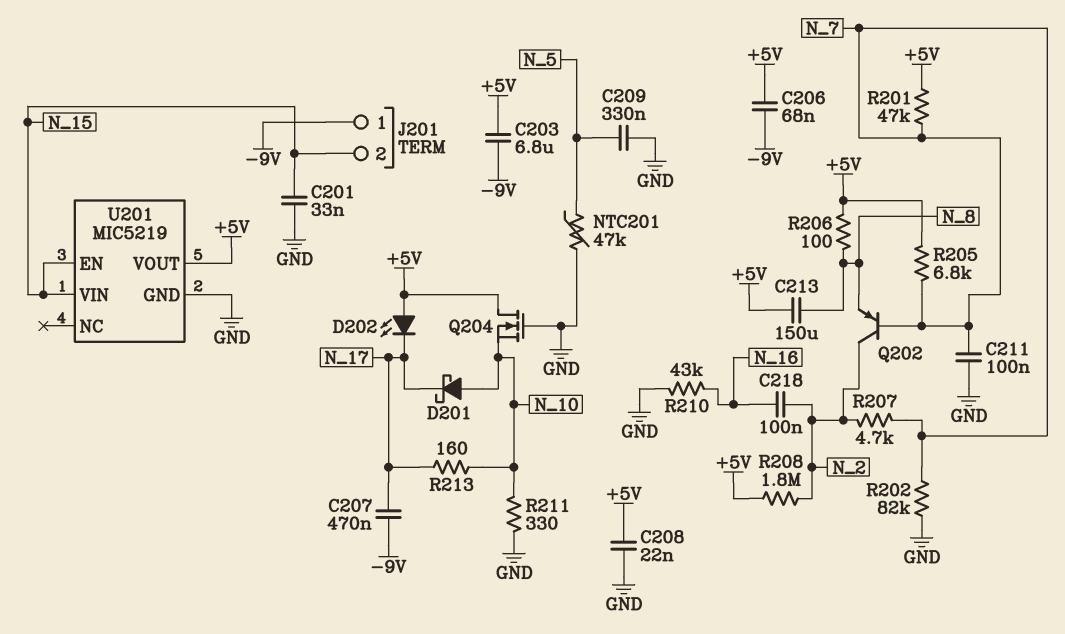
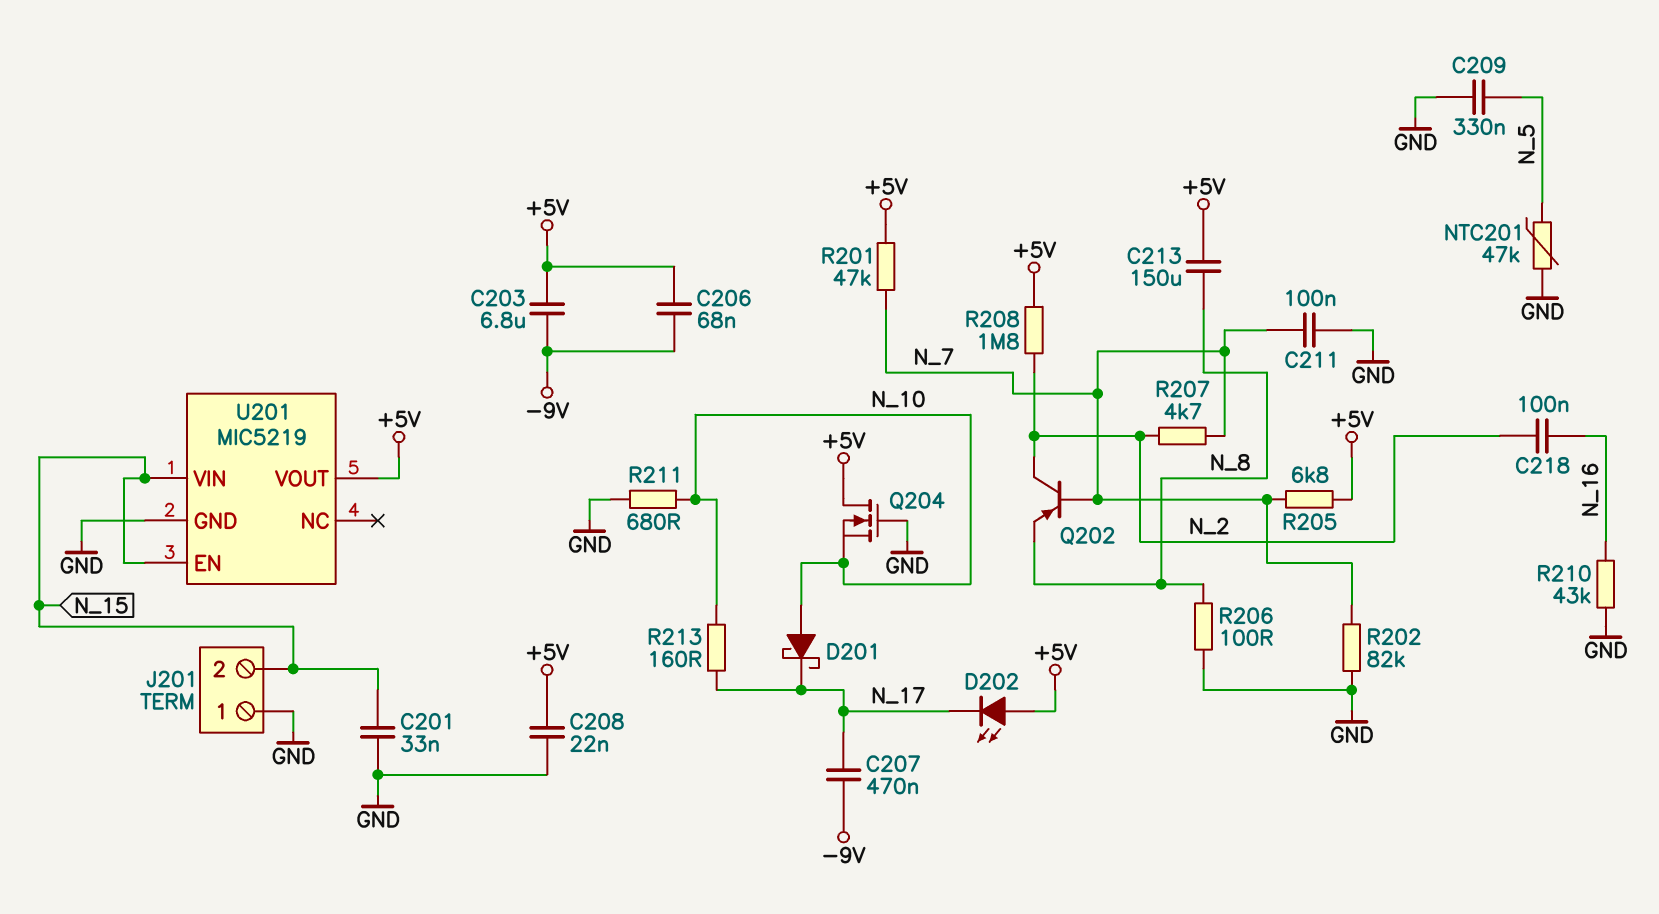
J201 pin 1: -9V -> GND
R206: 100 (+5V, N_8) -> 100 (GND, N_8)
R211: 330 (GND, N_10) -> 680 (GND, N_10)

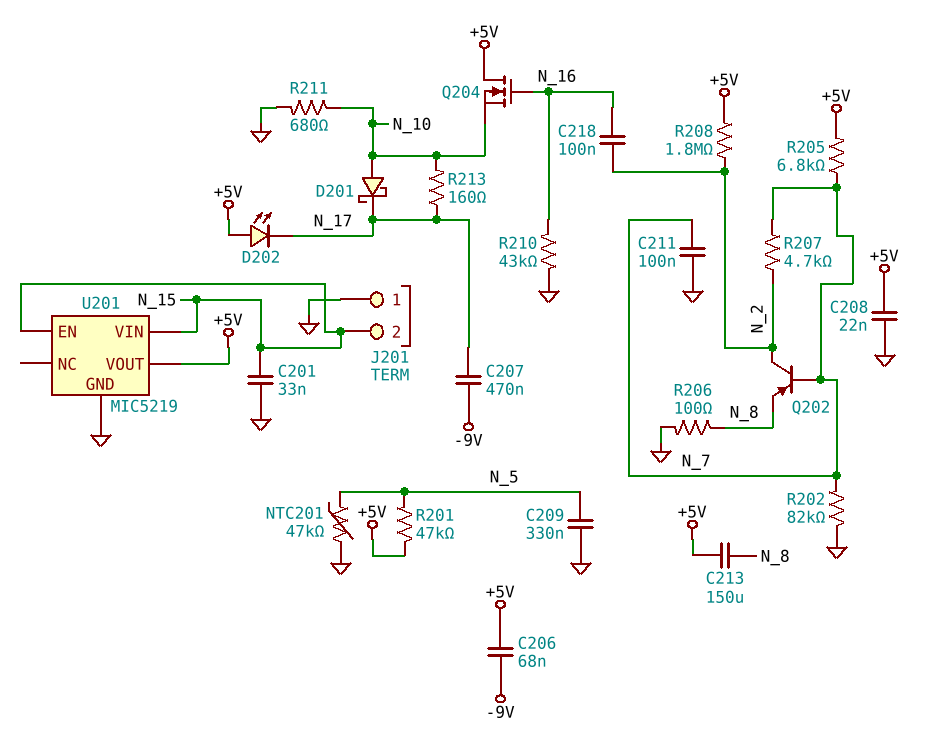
C203: 6.8uF (+5V, -9V) -> none
Q204: NMOS (G GND, D +5V, S N_10) -> NMOS (G N_16, D +5V, S N_10)
R201: 47k (+5V, N_7) -> 47k (+5V, N_5)

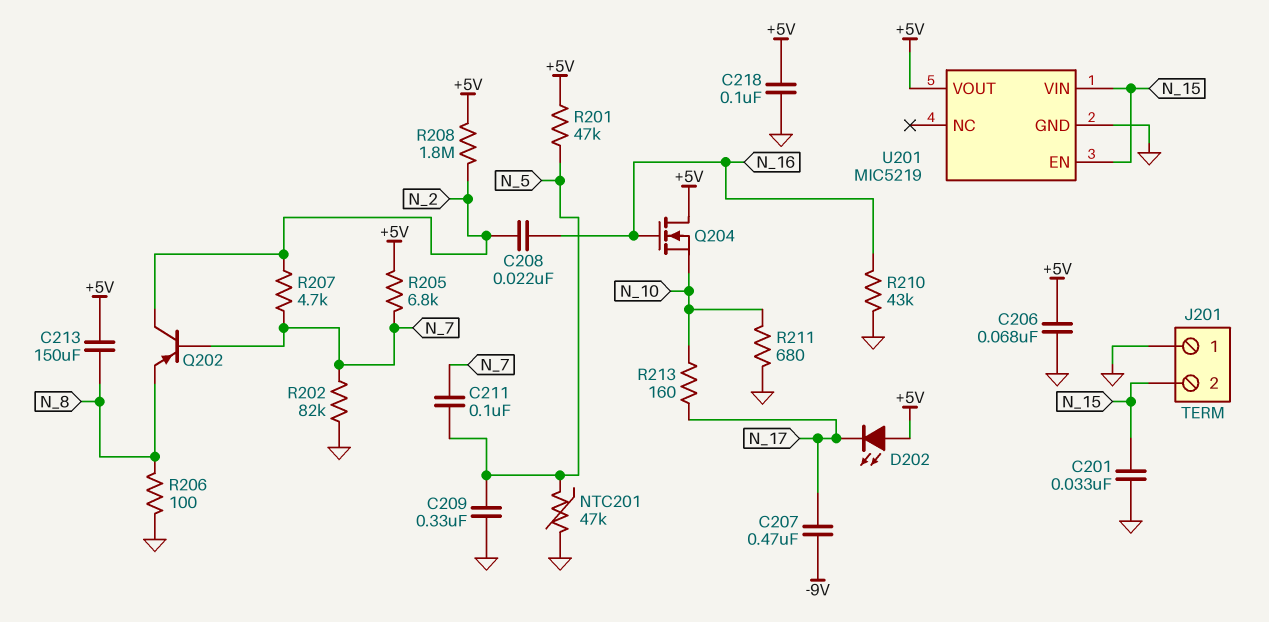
C206: 68nF (+5V, -9V) -> 68nF (+5V, GND)
C208: 22nF (+5V, GND) -> 22nF (N_2, N_16)
C211: 100nF (GND, N_7) -> 100nF (N_5, N_7)
C218: 100nF (N_2, N_16) -> 100nF (+5V, GND)
D201: schottky (A N_10, K N_17) -> none

